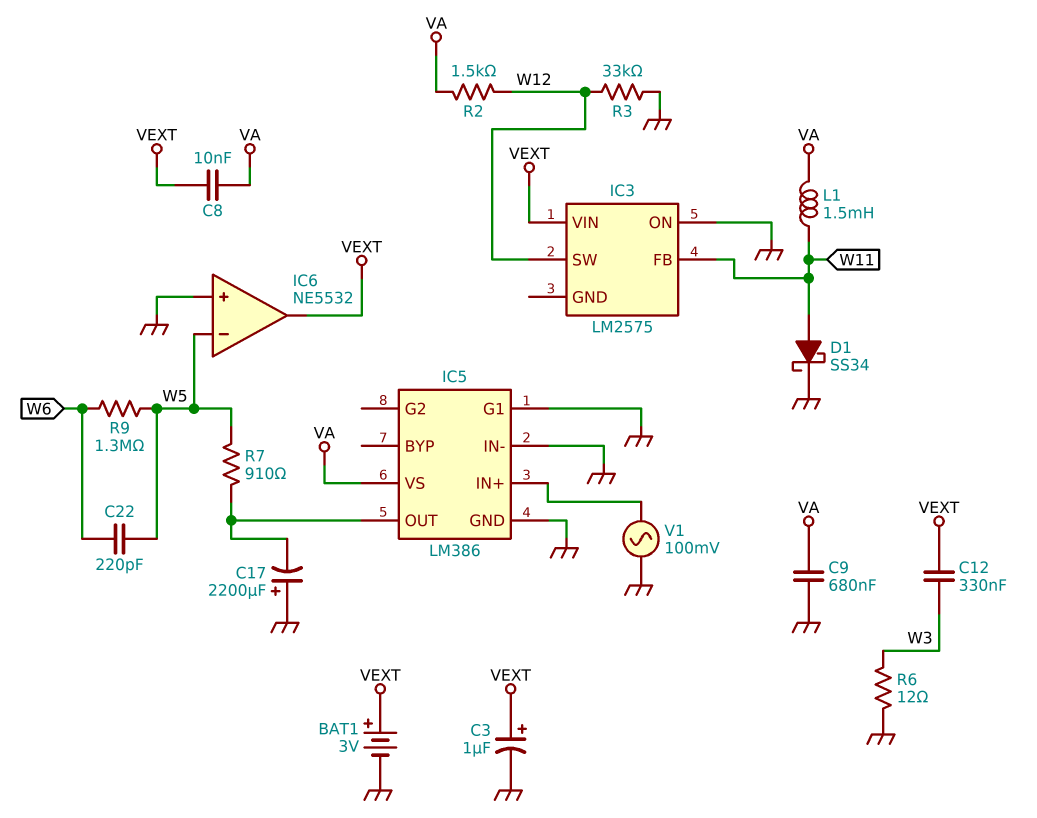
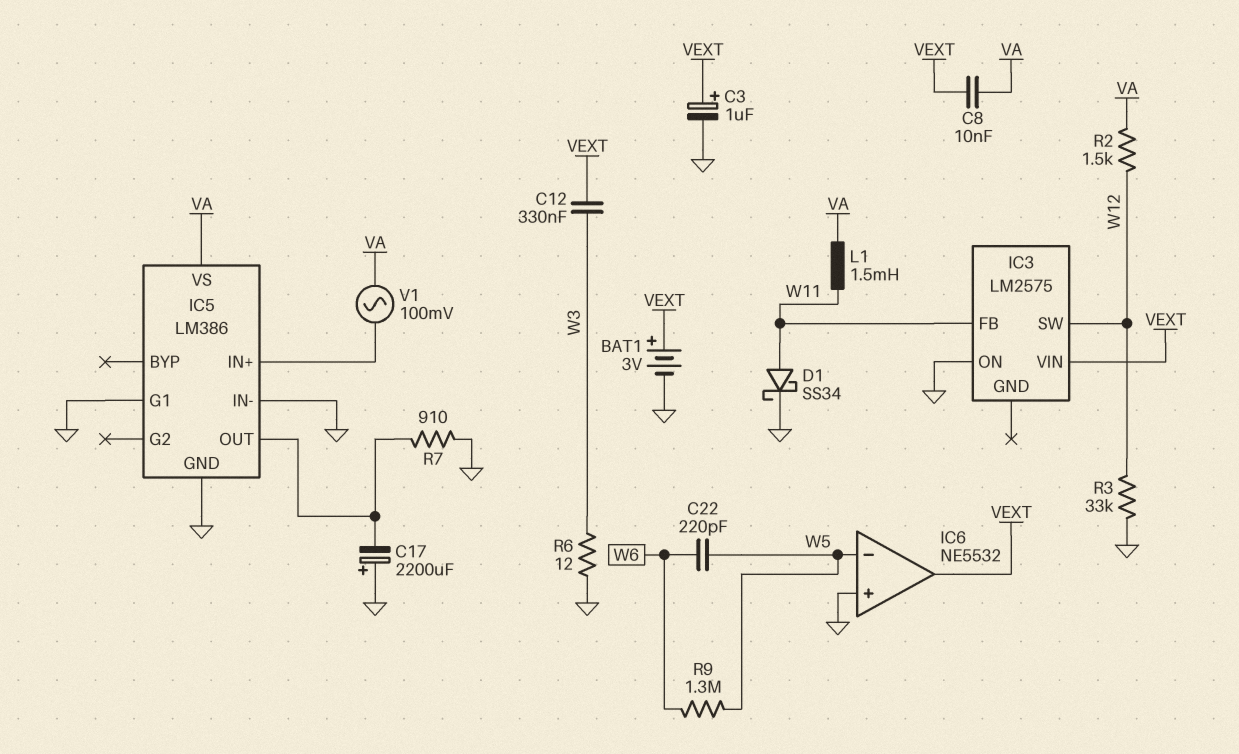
C9: 680nF (GND, VA) -> none
R7: 910 (IC5/OUT, W5) -> 910 (GND, IC5/OUT)
V1: AC 100mV (GND, IC5/IN+) -> AC 100mV (IC5/IN+, VA)

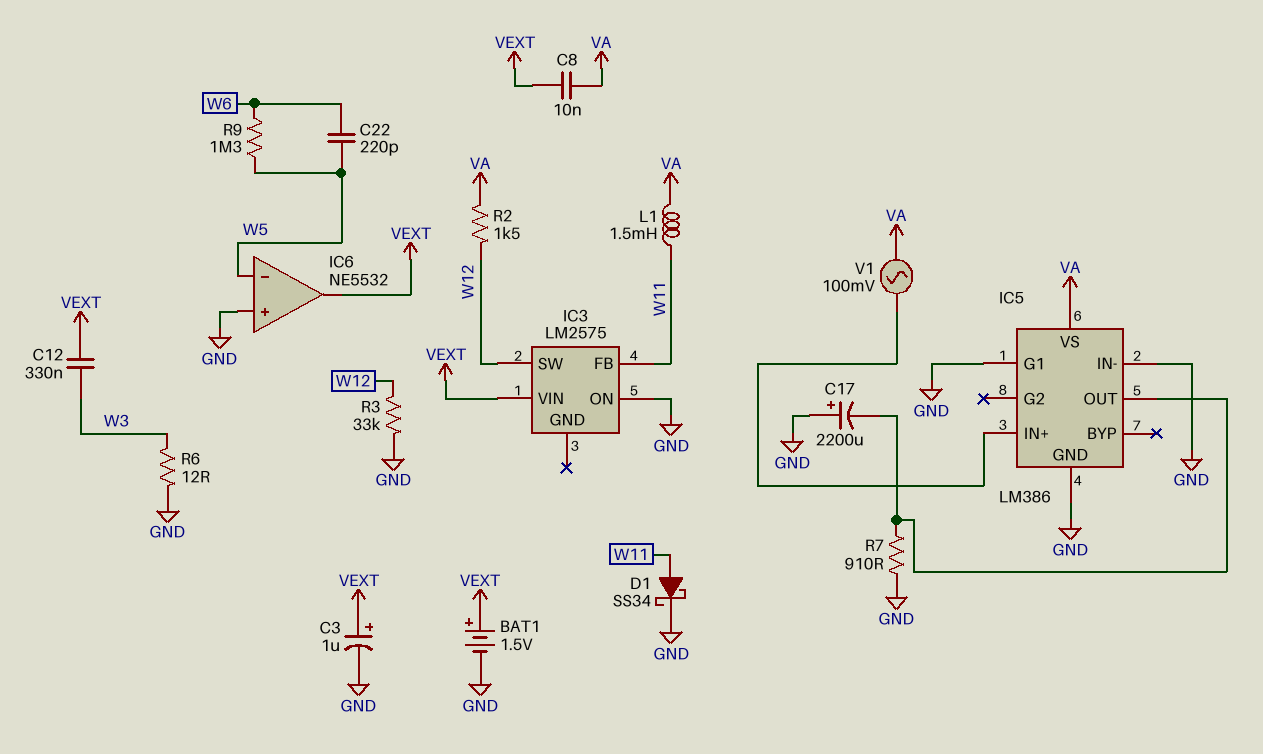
BAT1: 3V (plus VEXT, minus GND) -> 1.5V (plus VEXT, minus GND)

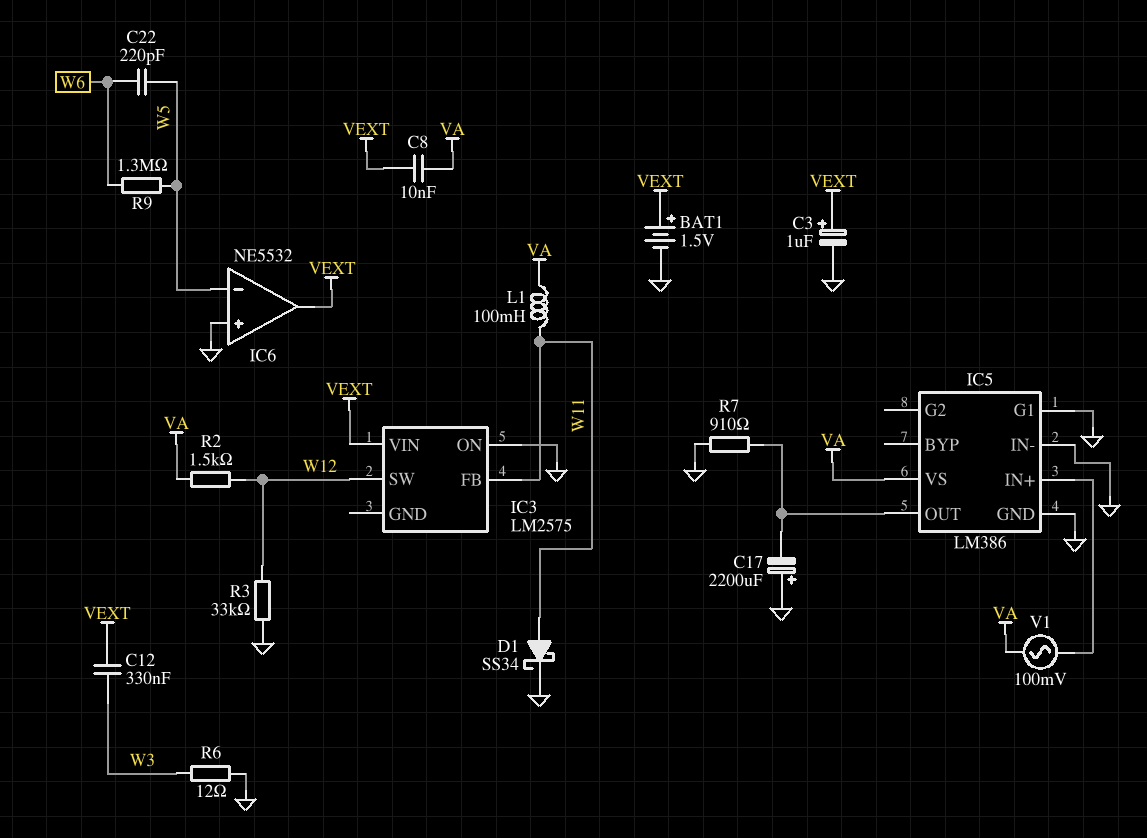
L1: 1.5mH (VA, W11) -> 100mH (VA, W11)

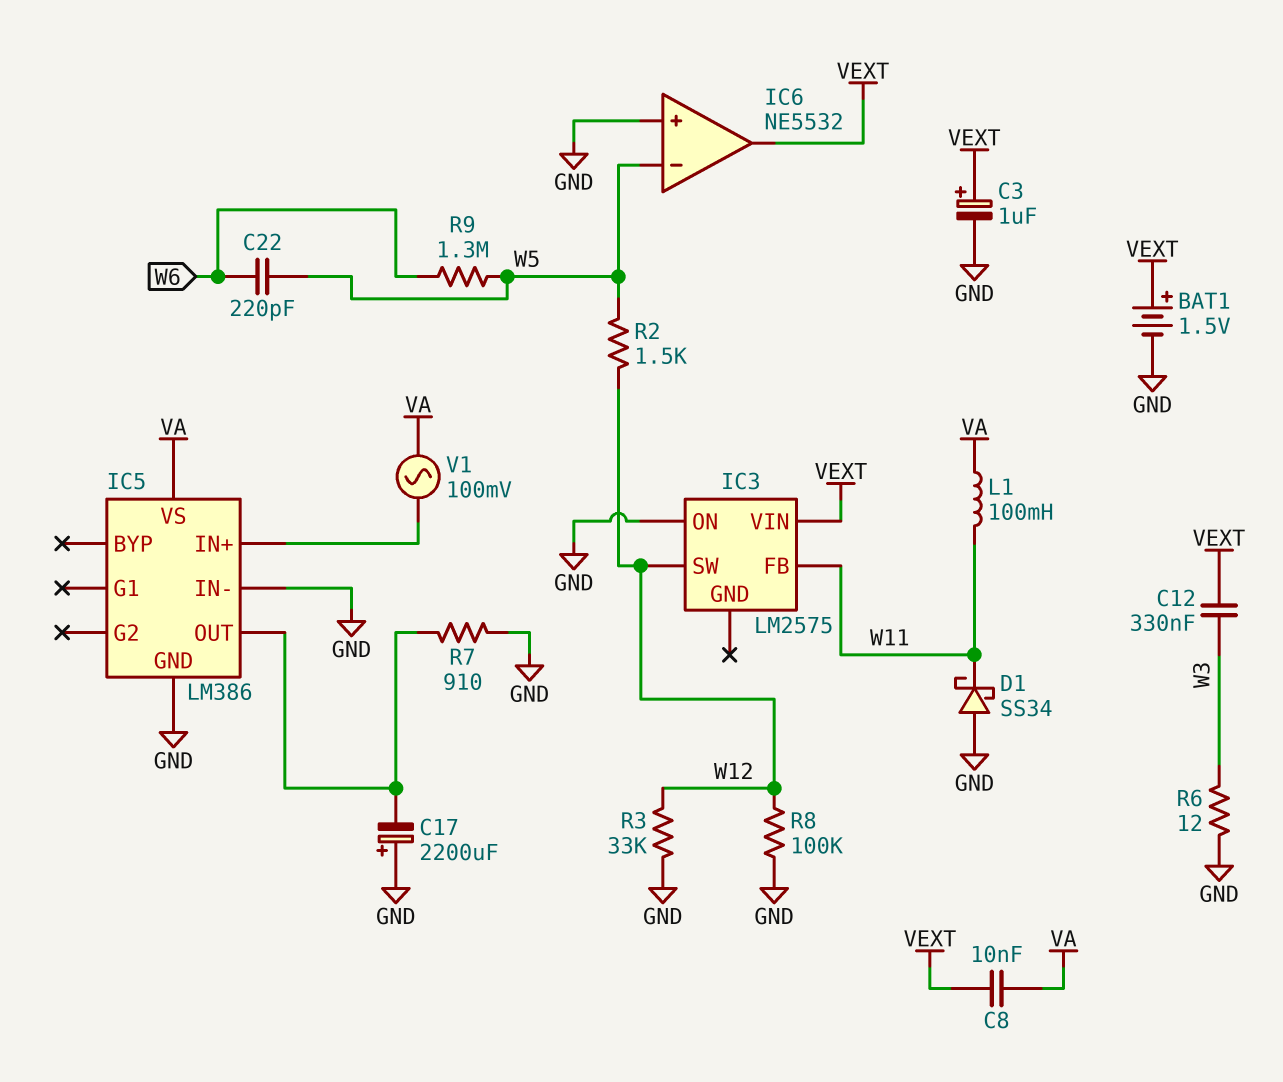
D1: schottky SS34 (A W11, K GND) -> schottky SS34 (A GND, K W11)
IC5 pin G1: GND -> none
R2: 1.5k (VA, W12) -> 1.5k (W5, W12)
R8: none -> 100k (GND, W12)

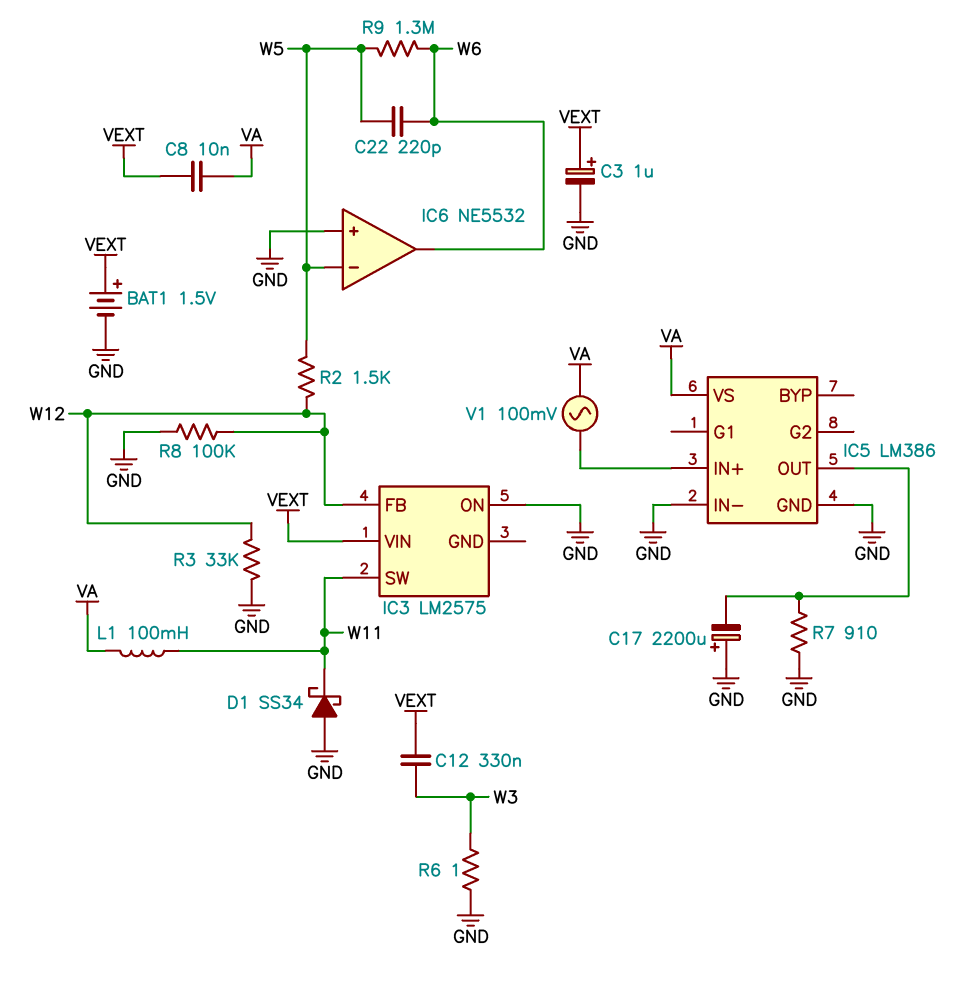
IC3 pin FB: W11 -> W12
IC3 pin SW: W12 -> W11
IC6 pin out: VEXT -> W6
R6: 12 (GND, W3) -> 1 (GND, W3)

